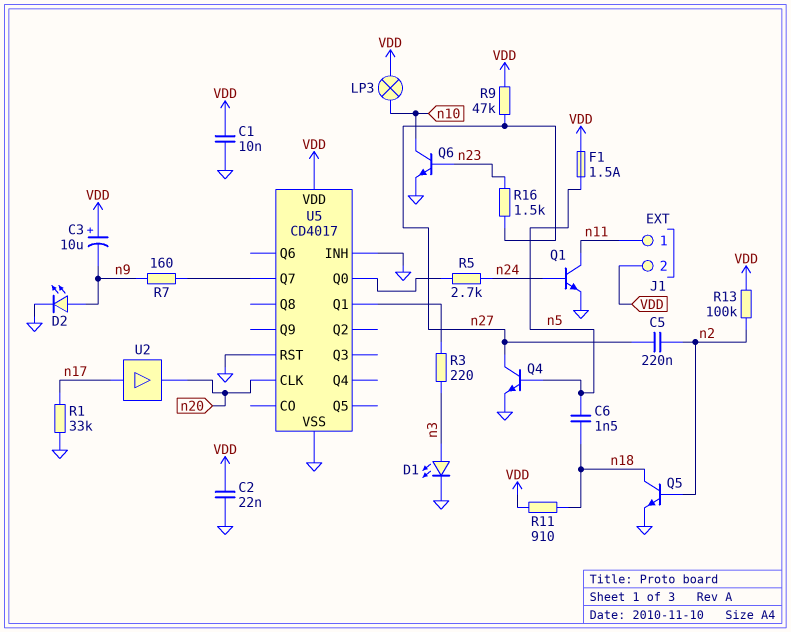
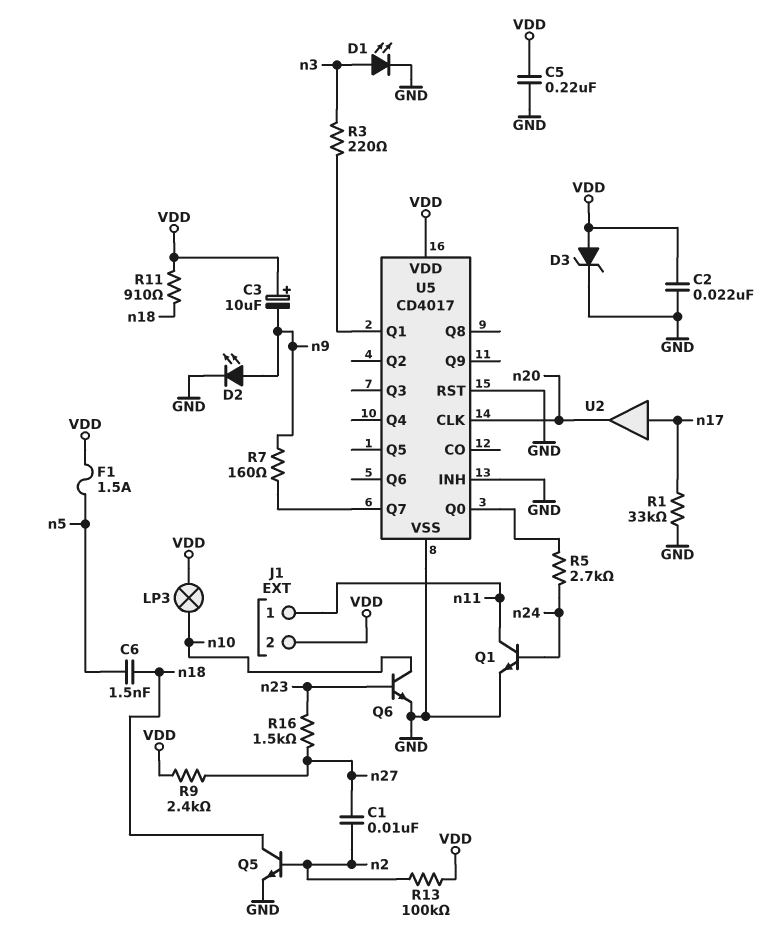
C1: 10nF (GND, VDD) -> 10nF (n2, n27)
C5: 220nF (n2, n27) -> 220nF (GND, VDD)
D3: none -> zener (A VDD, K GND)
Q4: NPN (B n5, C n27, E GND) -> none
R9: 47k (VDD, n27) -> 2.4k (VDD, n27)

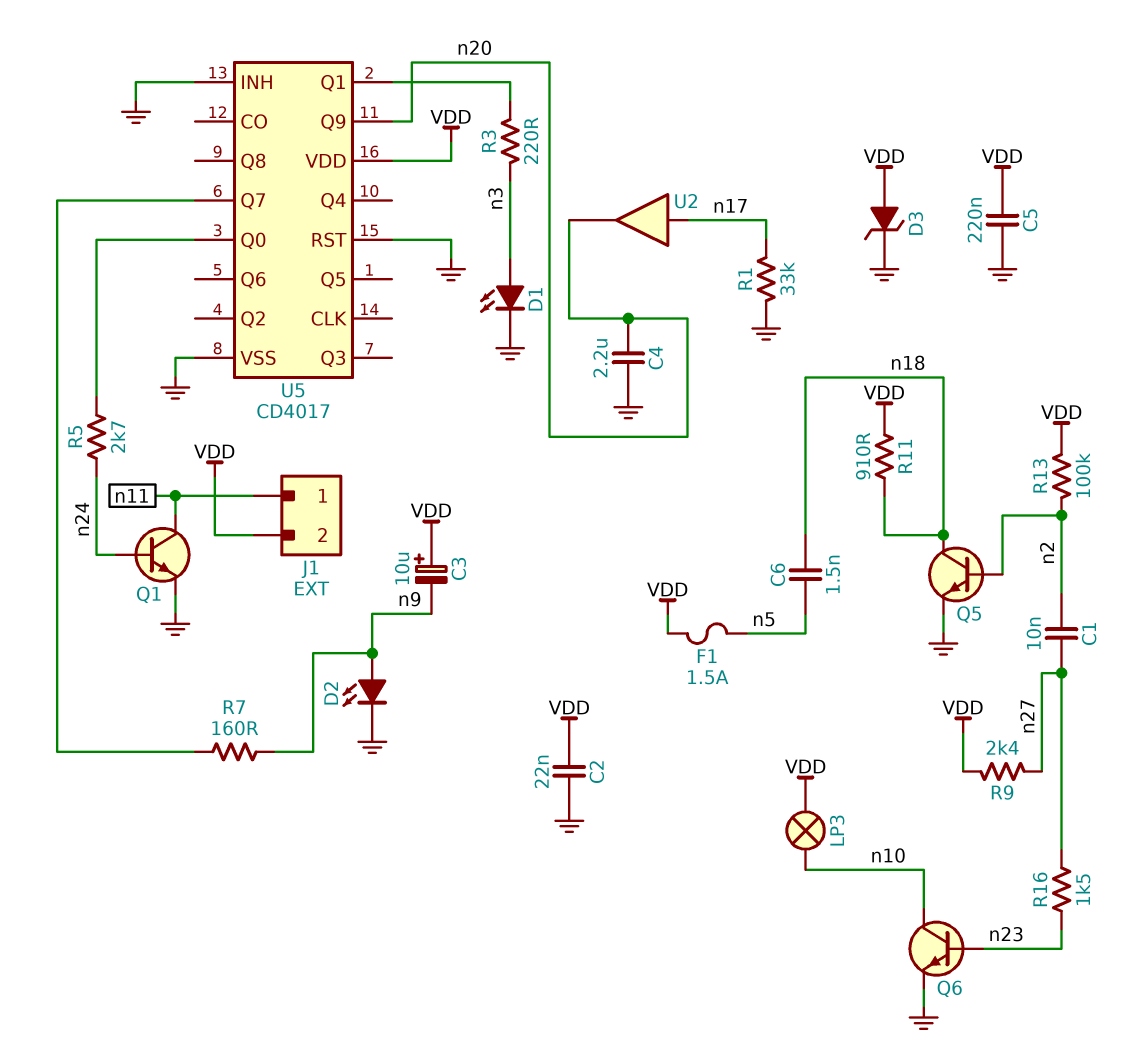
C4: none -> 2.2uF (GND, n20)
U5 pin CLK: n20 -> none
U5 pin Q9: none -> n20

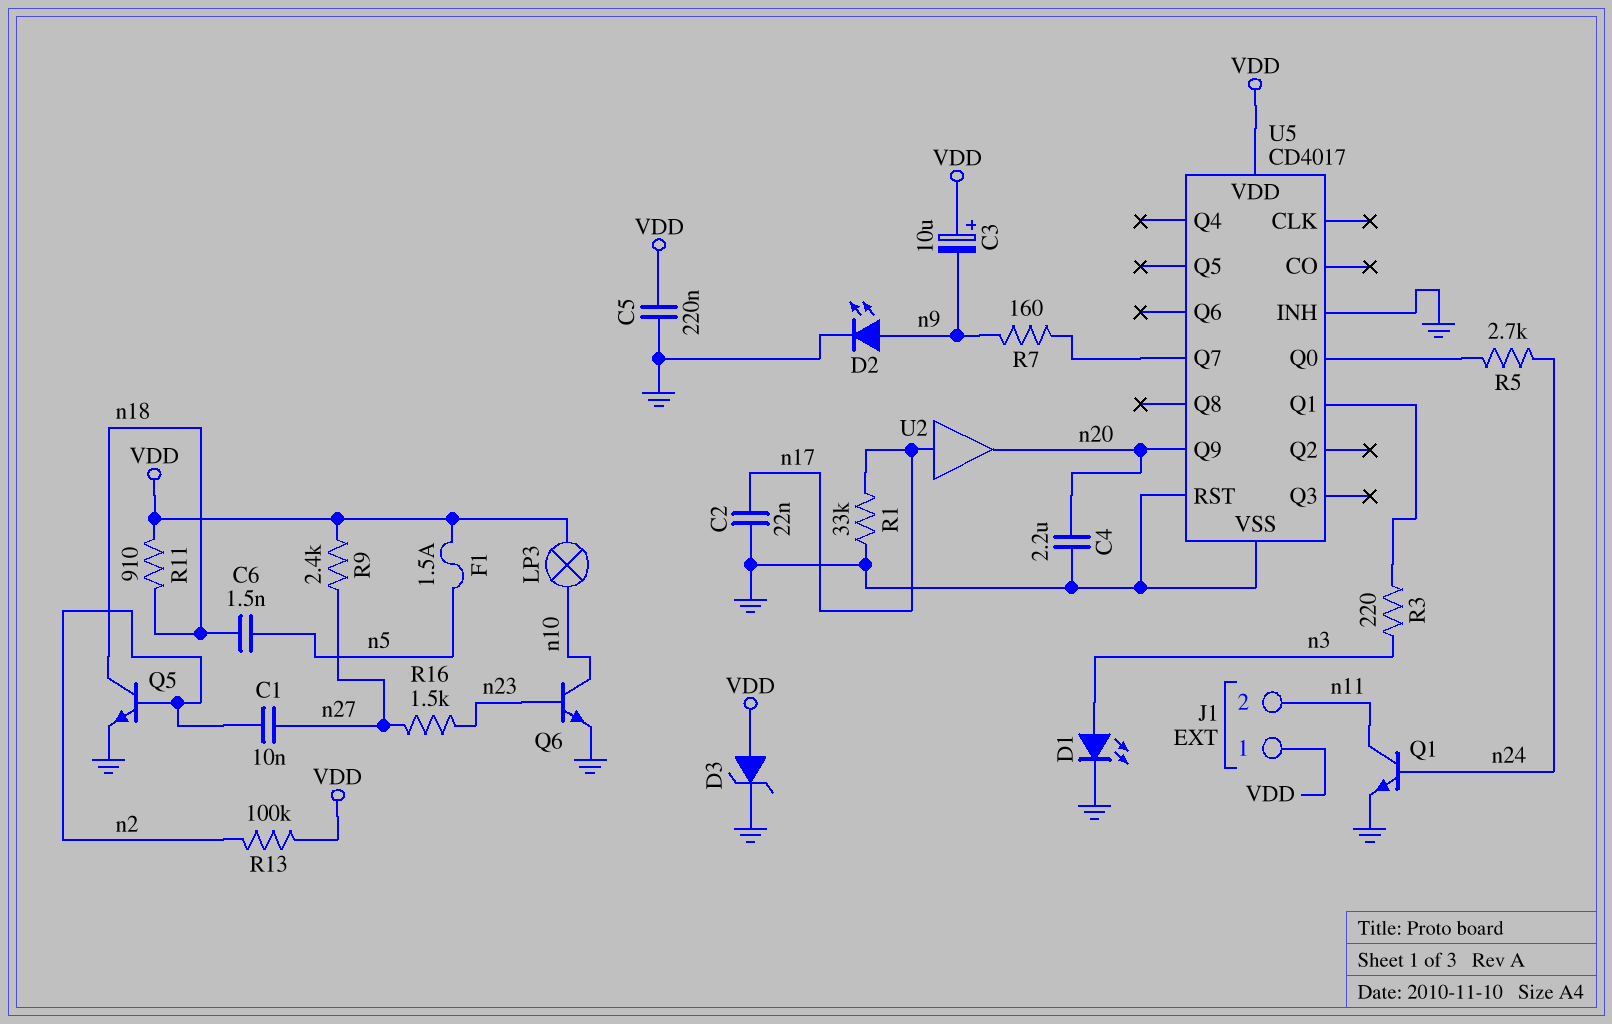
C2: 22nF (GND, VDD) -> 22nF (GND, n17)
J1 pin 1: n11 -> VDD
J1 pin 2: VDD -> n11

